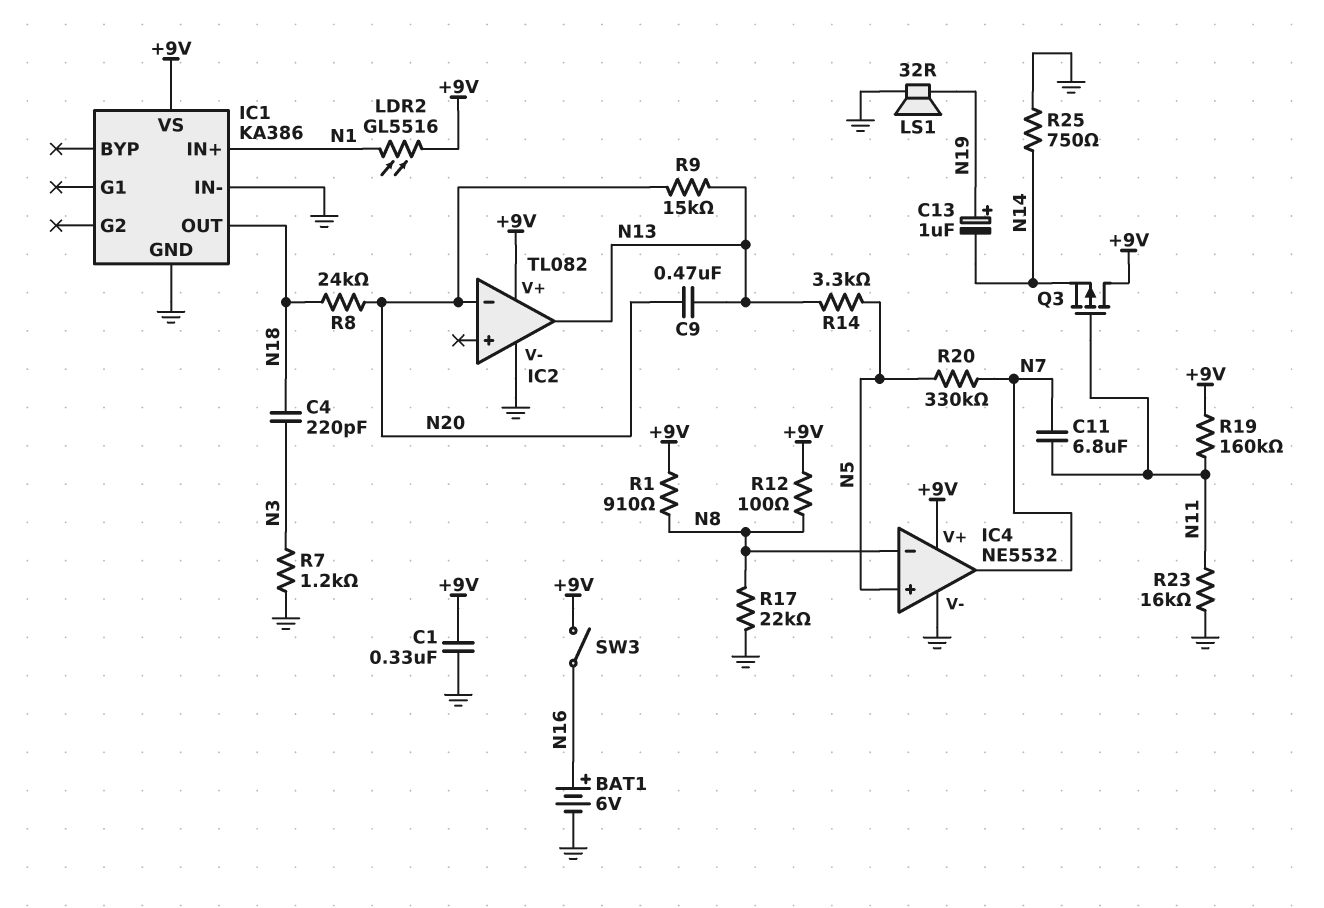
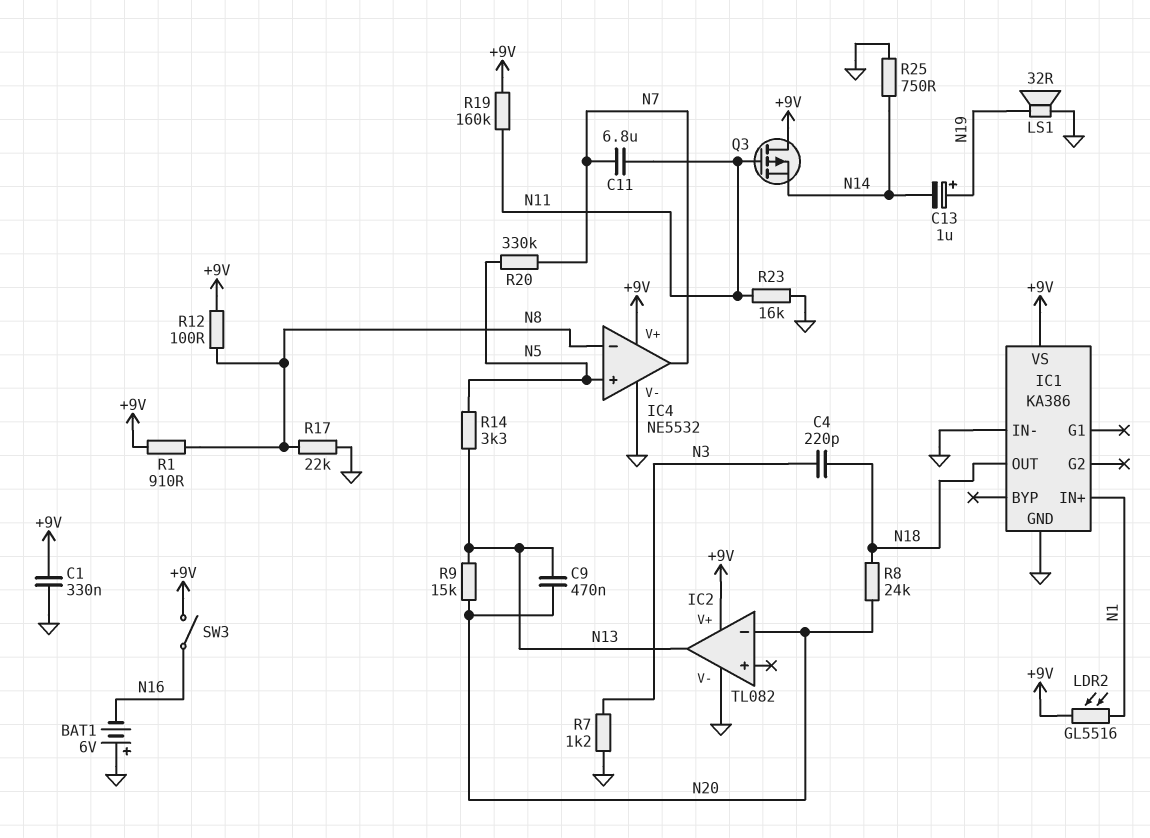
BAT1: 6V (plus N16, minus GND) -> 6V (plus GND, minus N16)

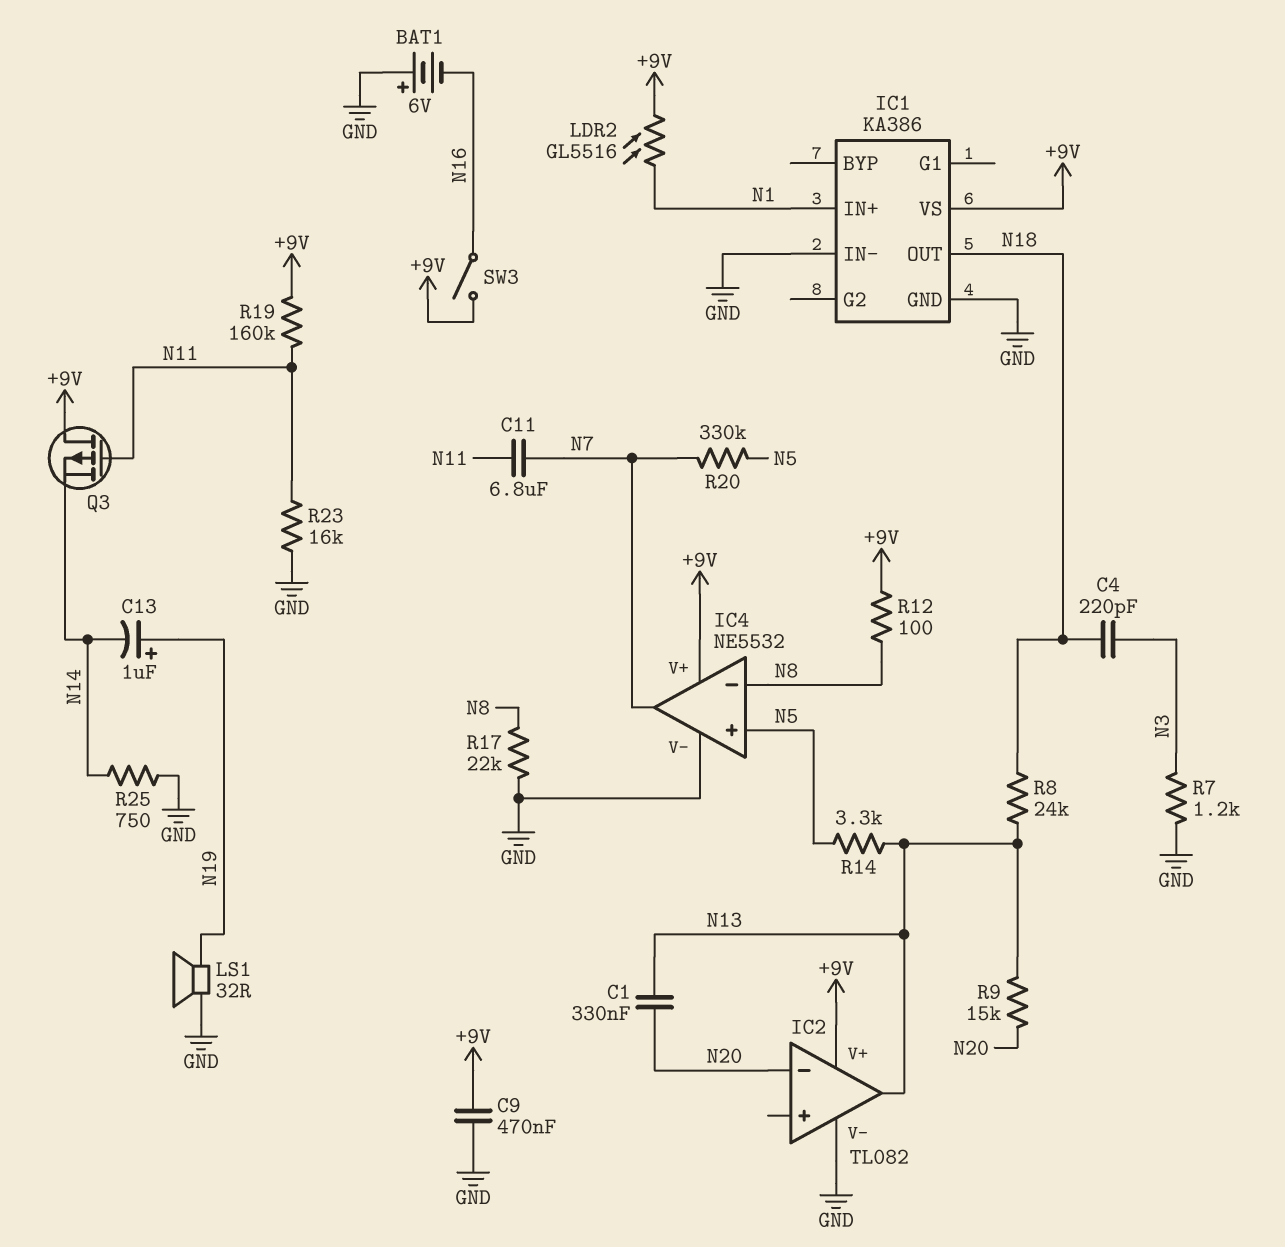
C1: 330nF (+9V, GND) -> 330nF (N13, N20)
C9: 470nF (N13, N20) -> 470nF (+9V, GND)
R1: 910 (+9V, N8) -> none
R8: 24k (N18, N20) -> 24k (N13, N18)

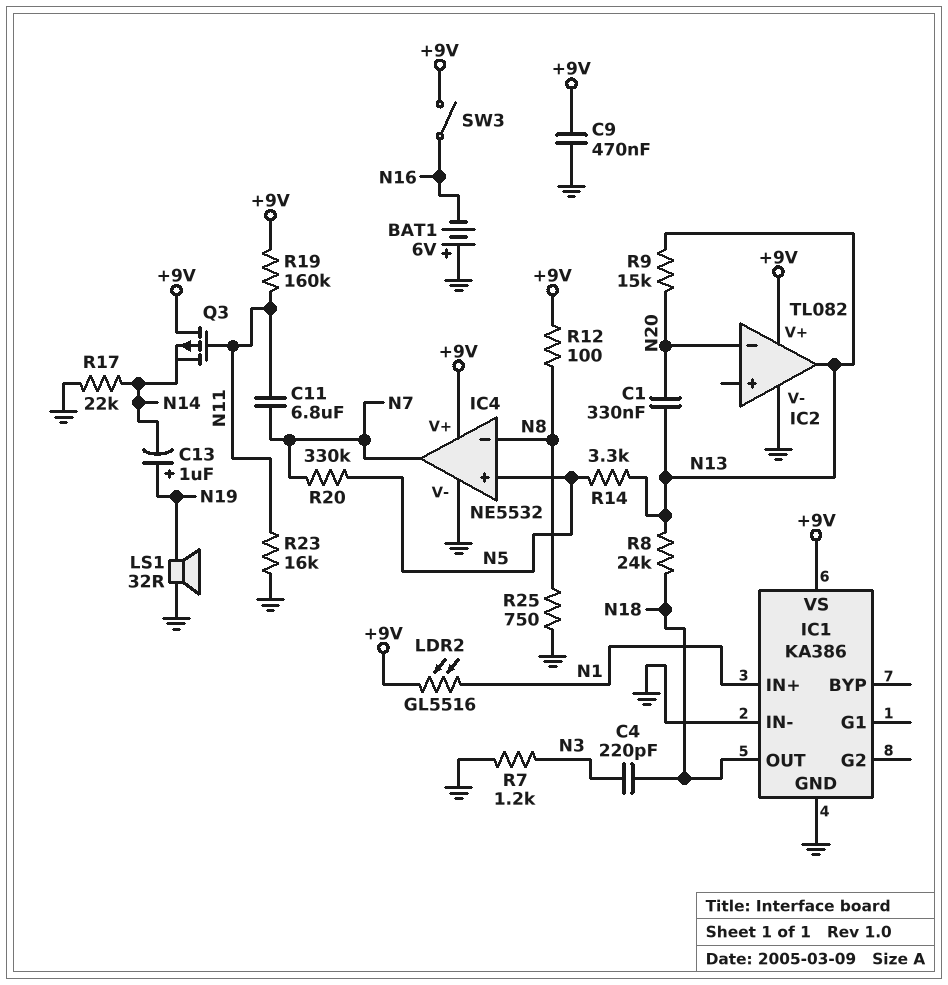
R17: 22k (GND, N8) -> 22k (GND, N14)
R25: 750 (GND, N14) -> 750 (GND, N8)

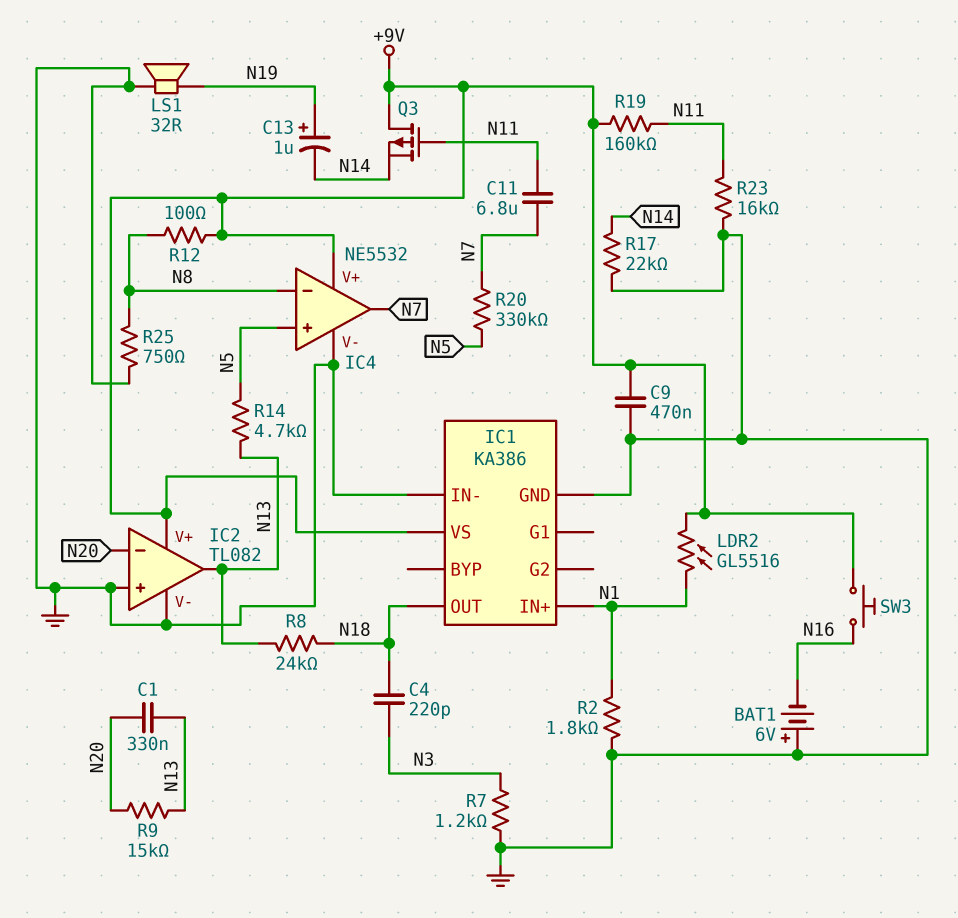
IC2 pin in+: none -> GND
R2: none -> 1.8k (GND, N1)
R14: 3.3k (N5, N13) -> 4.7k (N5, N13)
SW3: switch (+9V, N16) -> button (+9V, N16)

